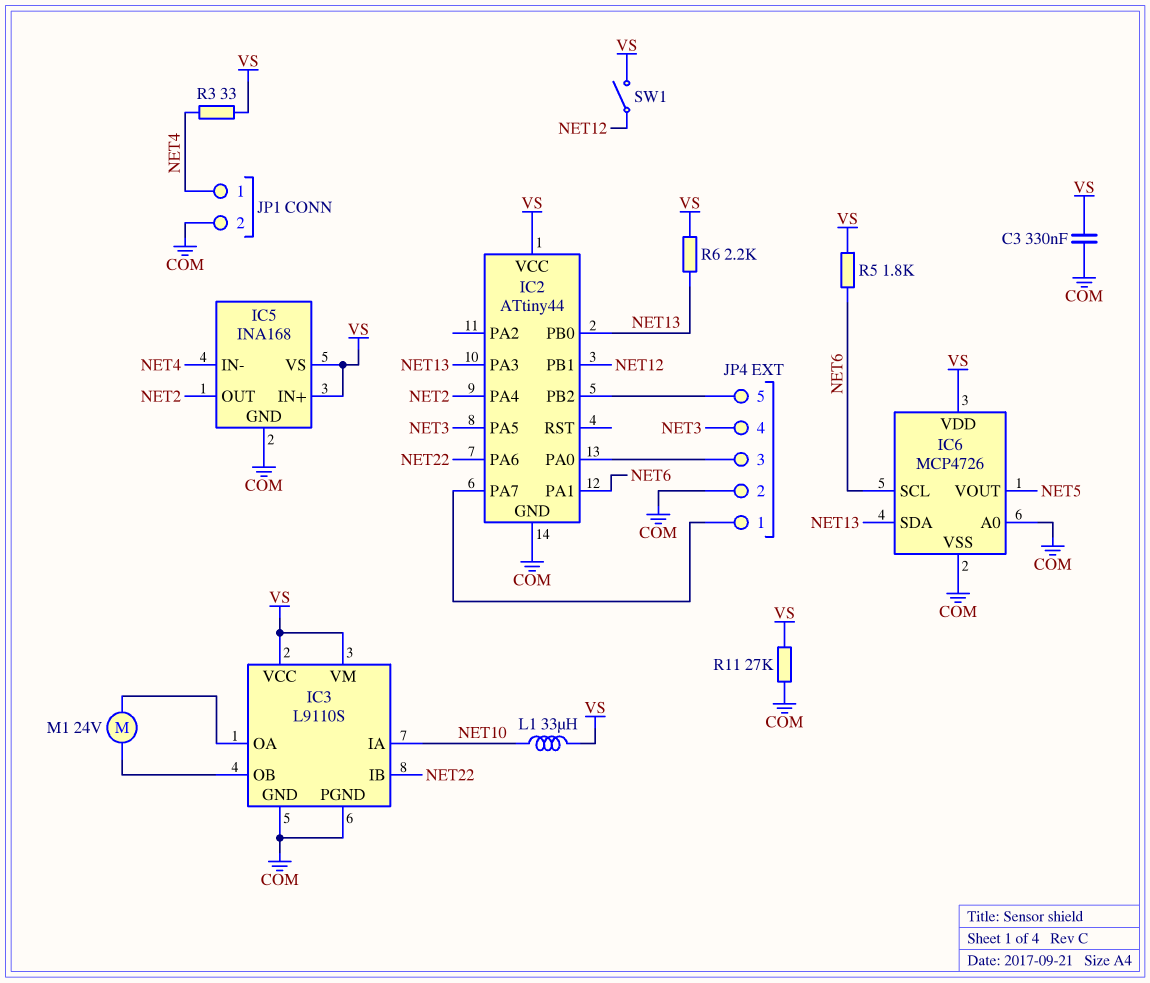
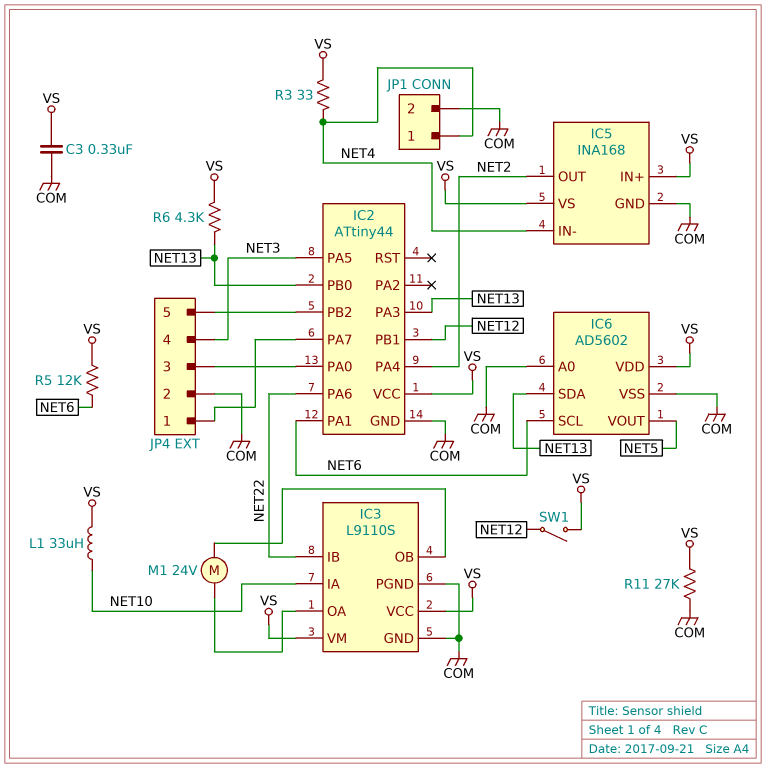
IC6: MCP4726 -> AD5602
R5: 1.8k (NET6, VS) -> 12k (NET6, VS)
R6: 2.2k (NET13, VS) -> 4.3k (NET13, VS)

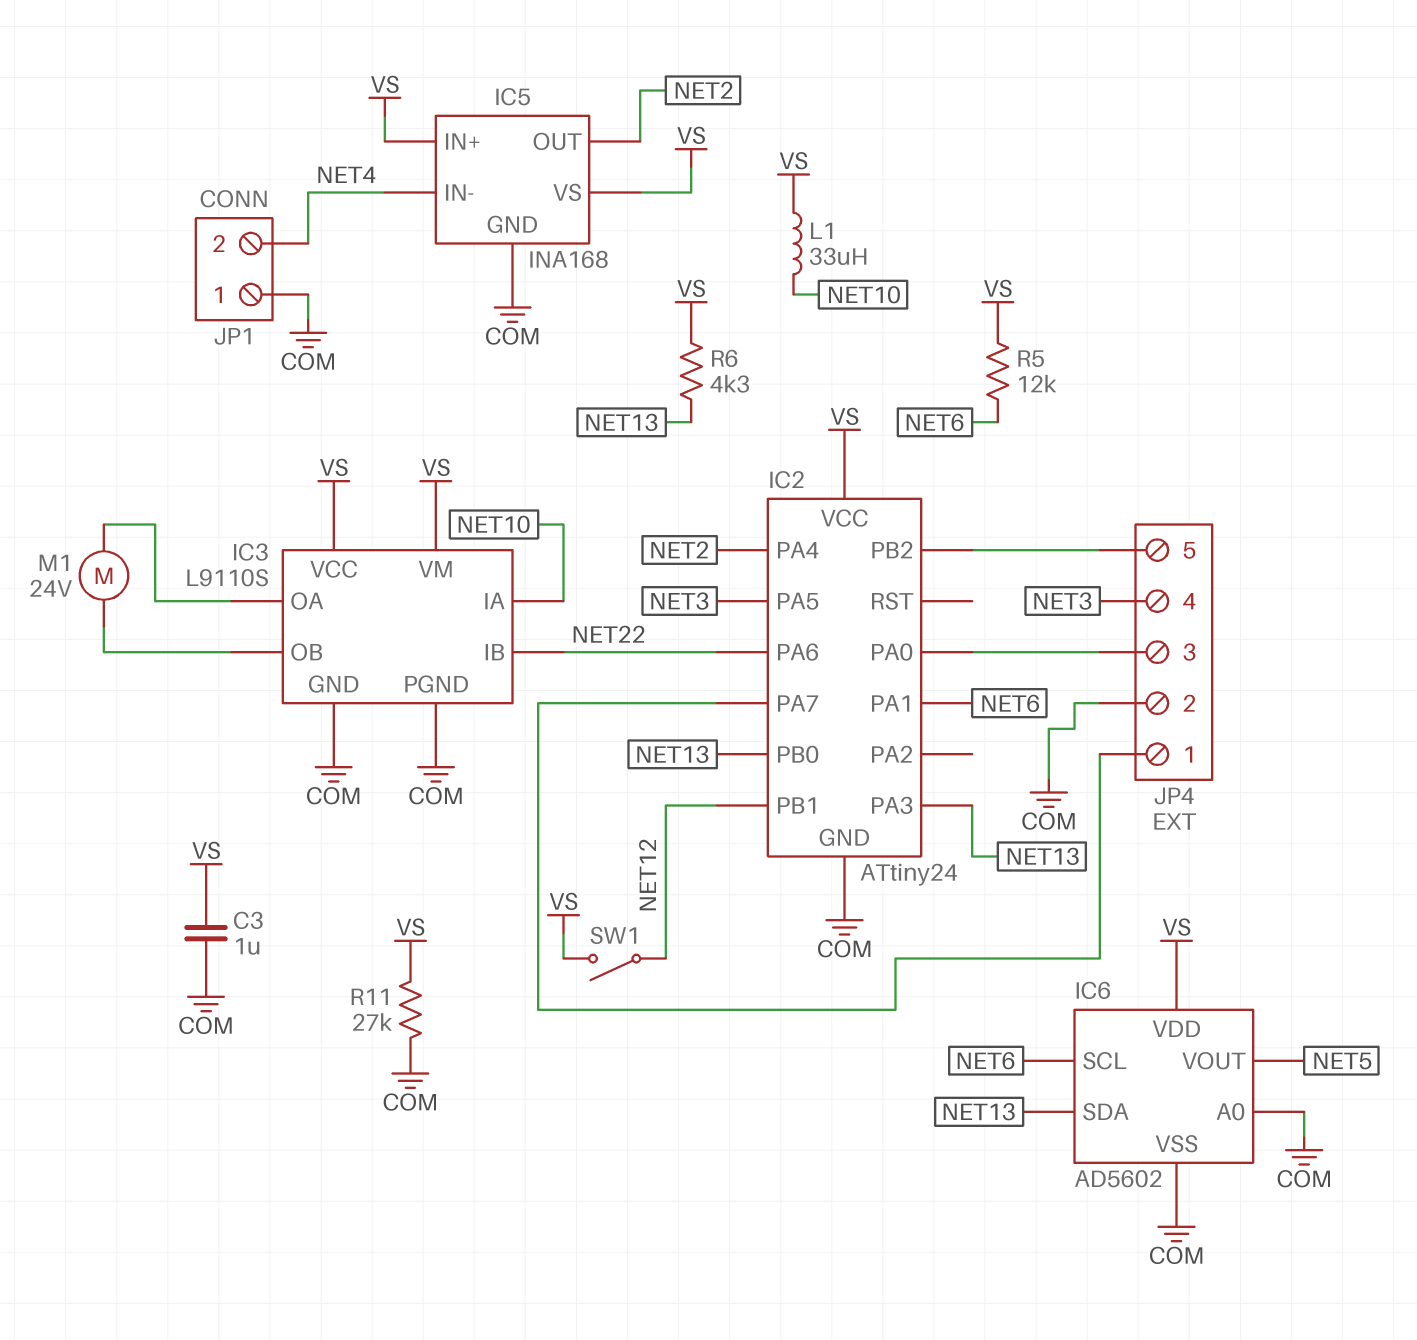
C3: 330nF (COM, VS) -> 1uF (COM, VS)
IC2: ATtiny44 -> ATtiny24
JP1 pin 1: NET4 -> COM
JP1 pin 2: COM -> NET4
R3: 33 (NET4, VS) -> none

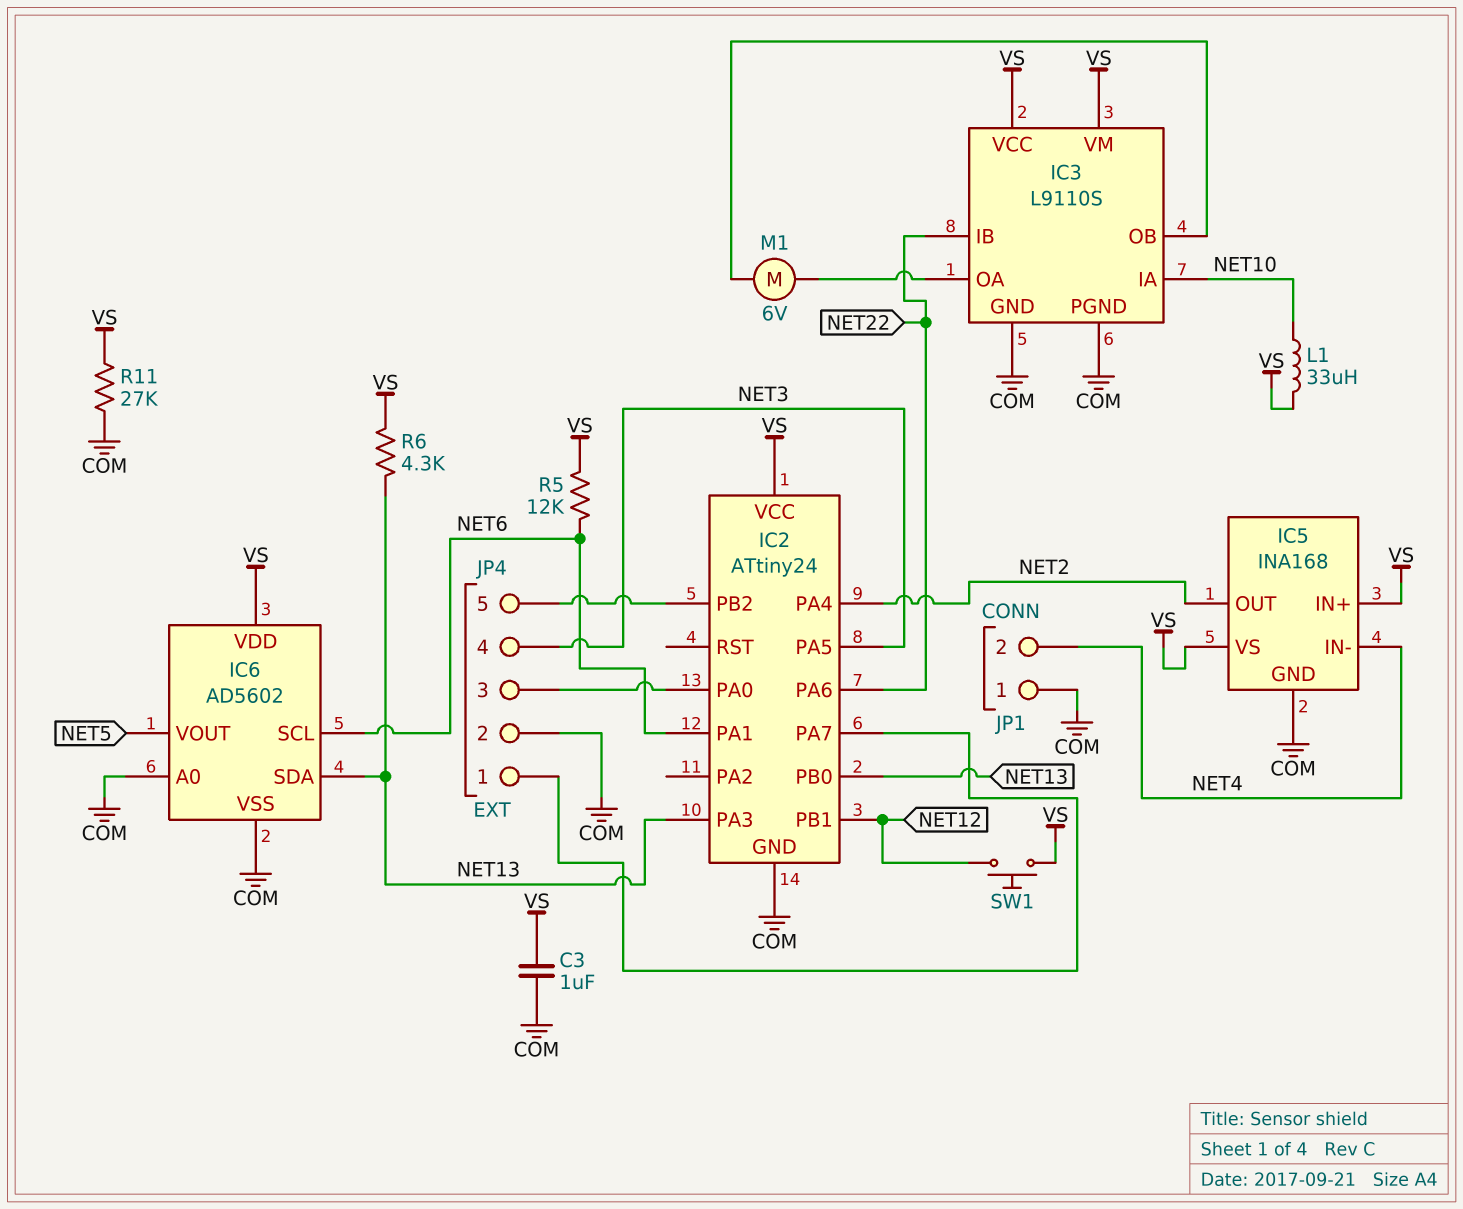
M1: motor 24V (IC3/OA, IC3/OB) -> motor 6V (IC3/OA, IC3/OB)
SW1: switch (NET12, VS) -> button (NET12, VS)

